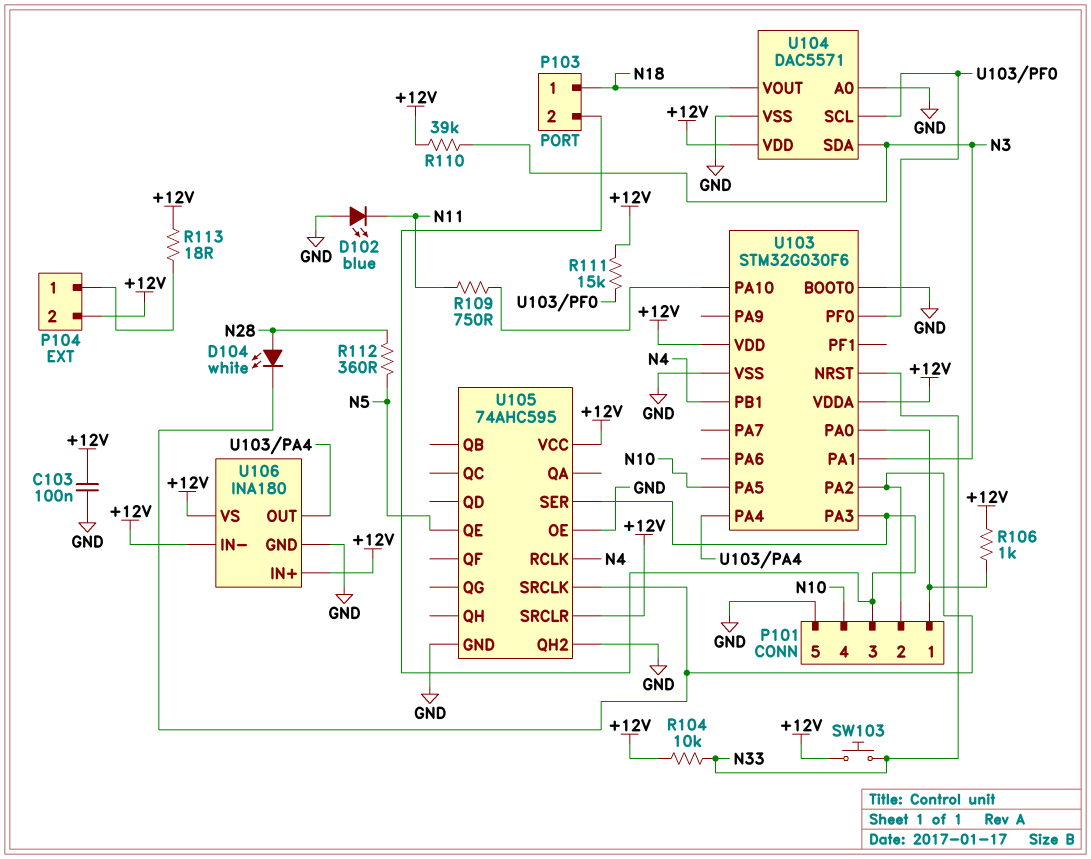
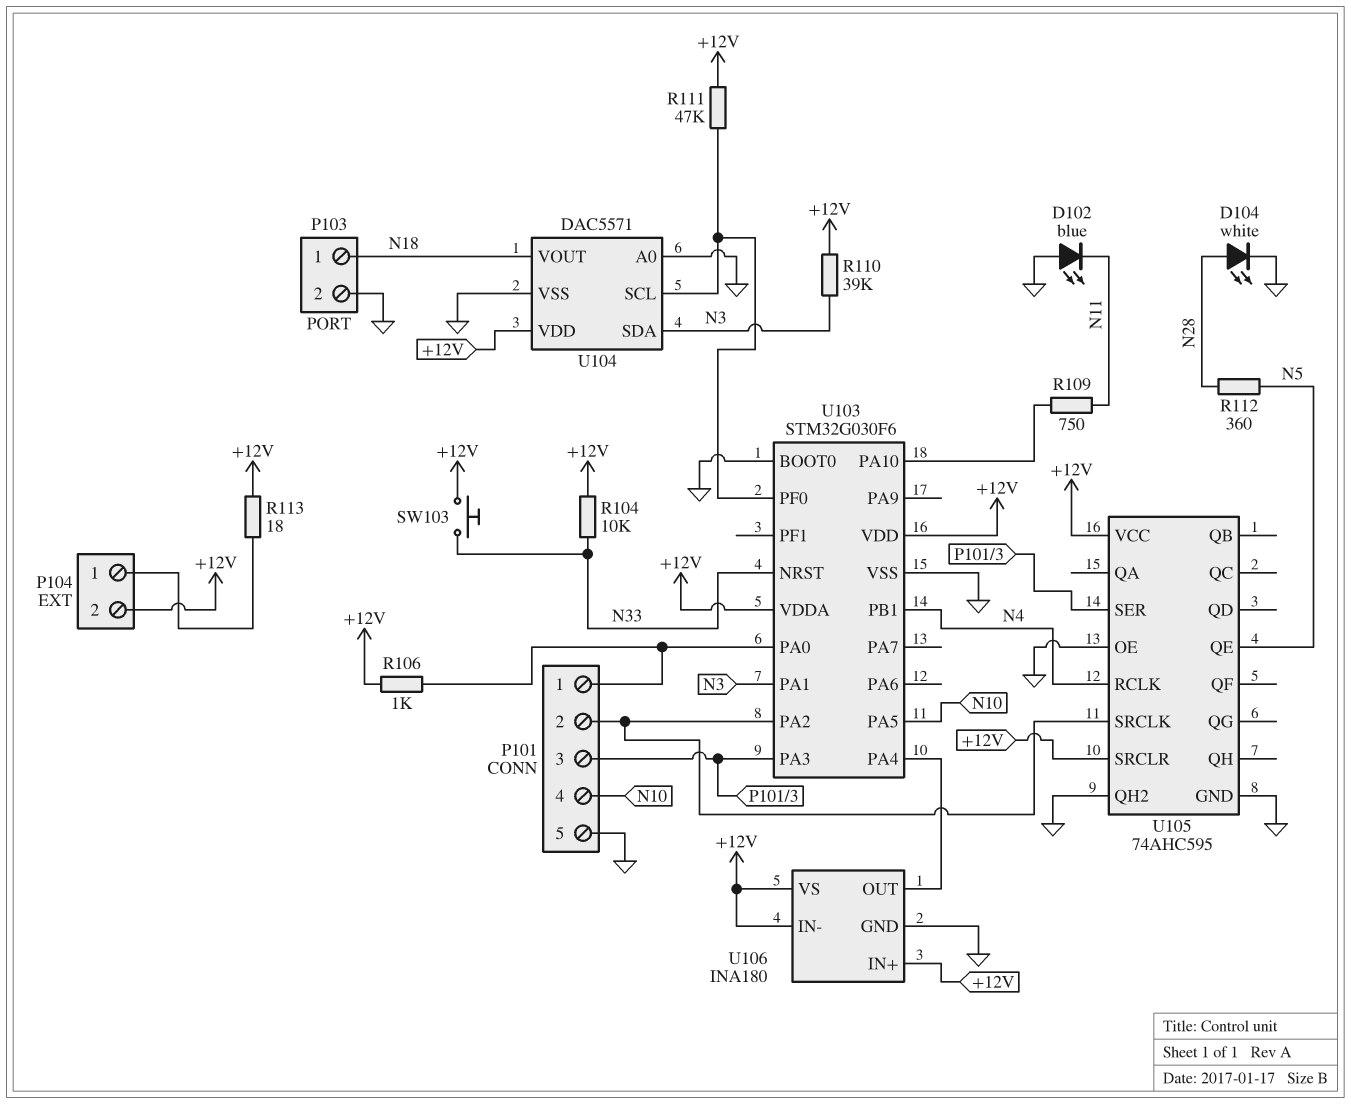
C103: 100nF (+12V, GND) -> none
D104: LED white (A N28, K P101/2) -> LED white (A N28, K GND)
P103 pin 2: P101/3 -> GND
R111: 15k (+12V, U103/PF0) -> 47k (+12V, U103/PF0)

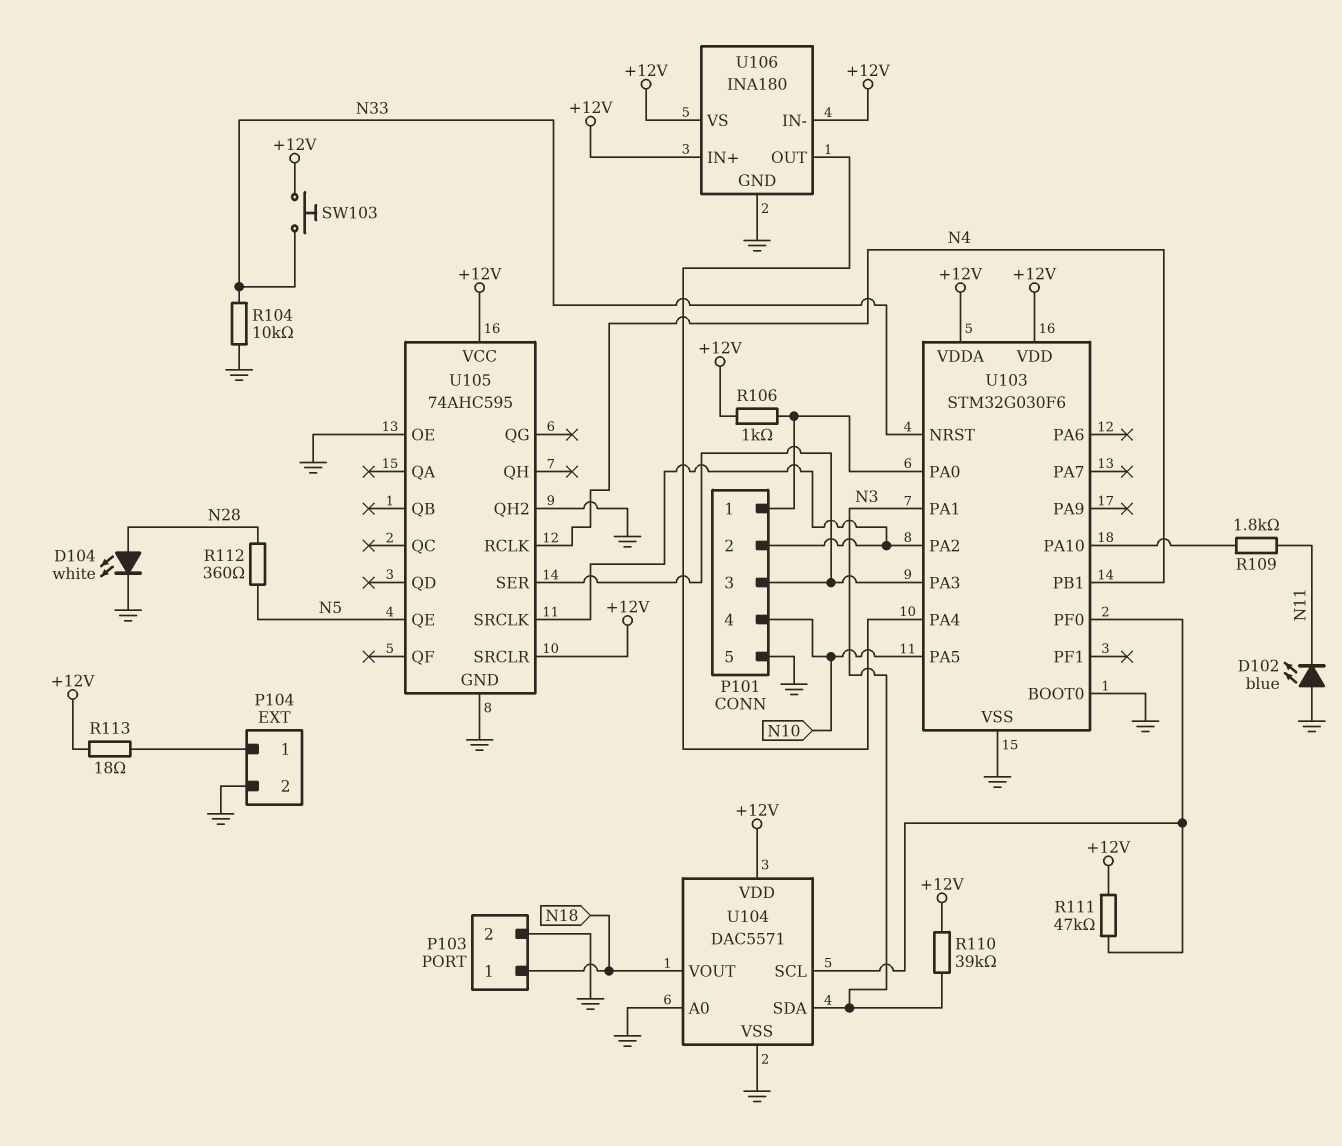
P104 pin 2: +12V -> GND
R104: 10k (+12V, N33) -> 10k (GND, N33)
R109: 750 (N11, U103/PA10) -> 1.8k (N11, U103/PA10)

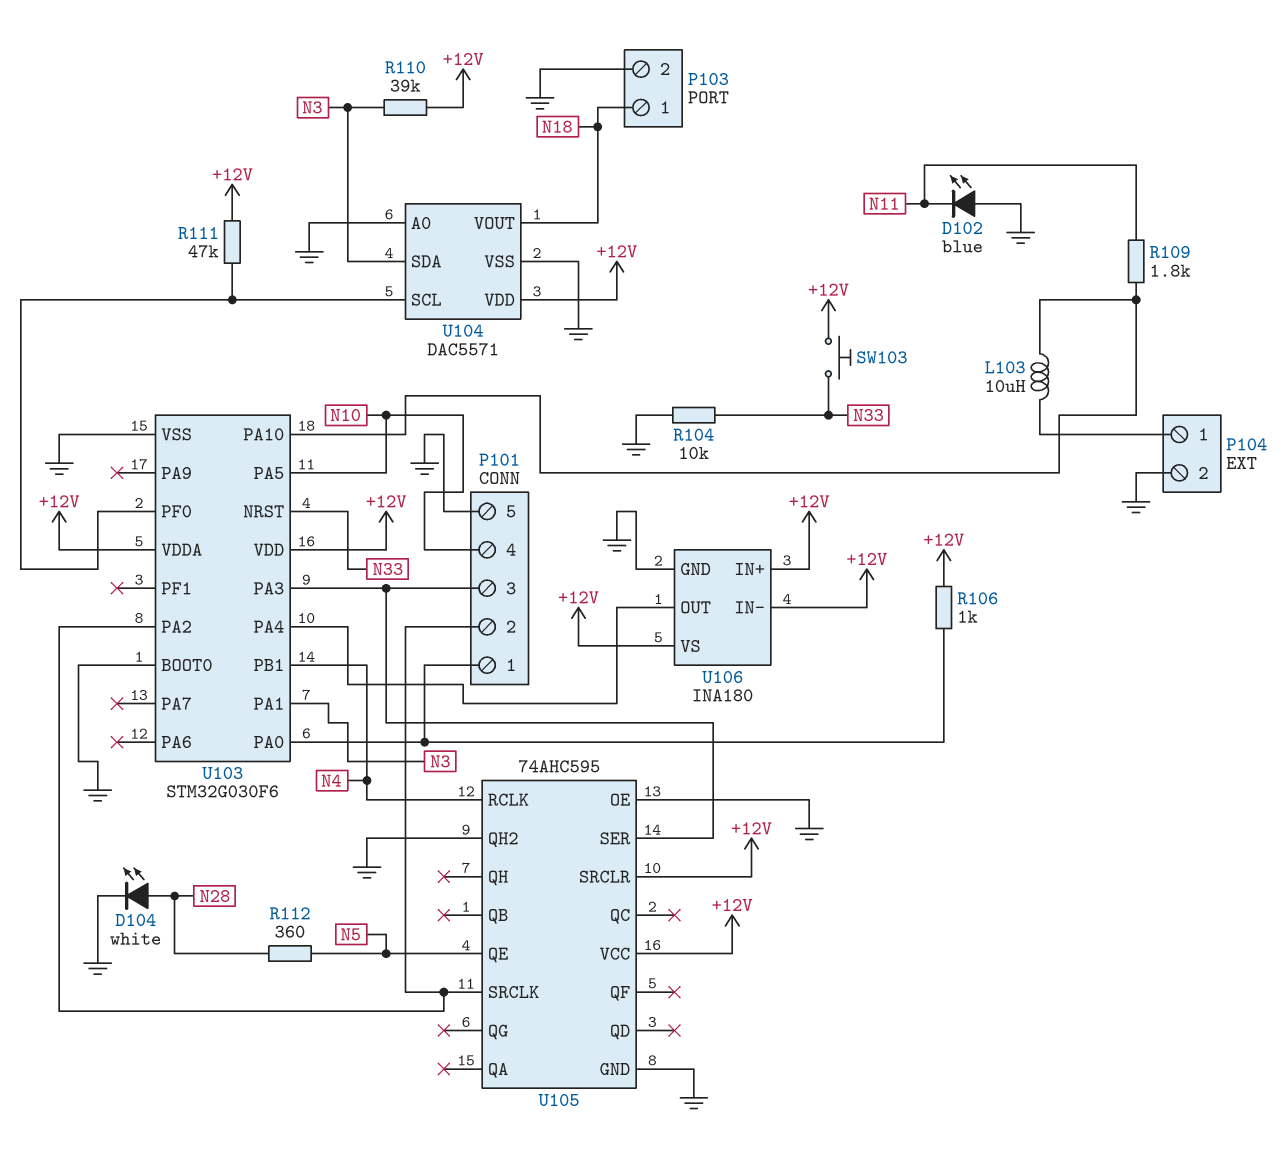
L103: none -> 10uH (P104/1, U103/PA10)
R113: 18 (+12V, P104/1) -> none

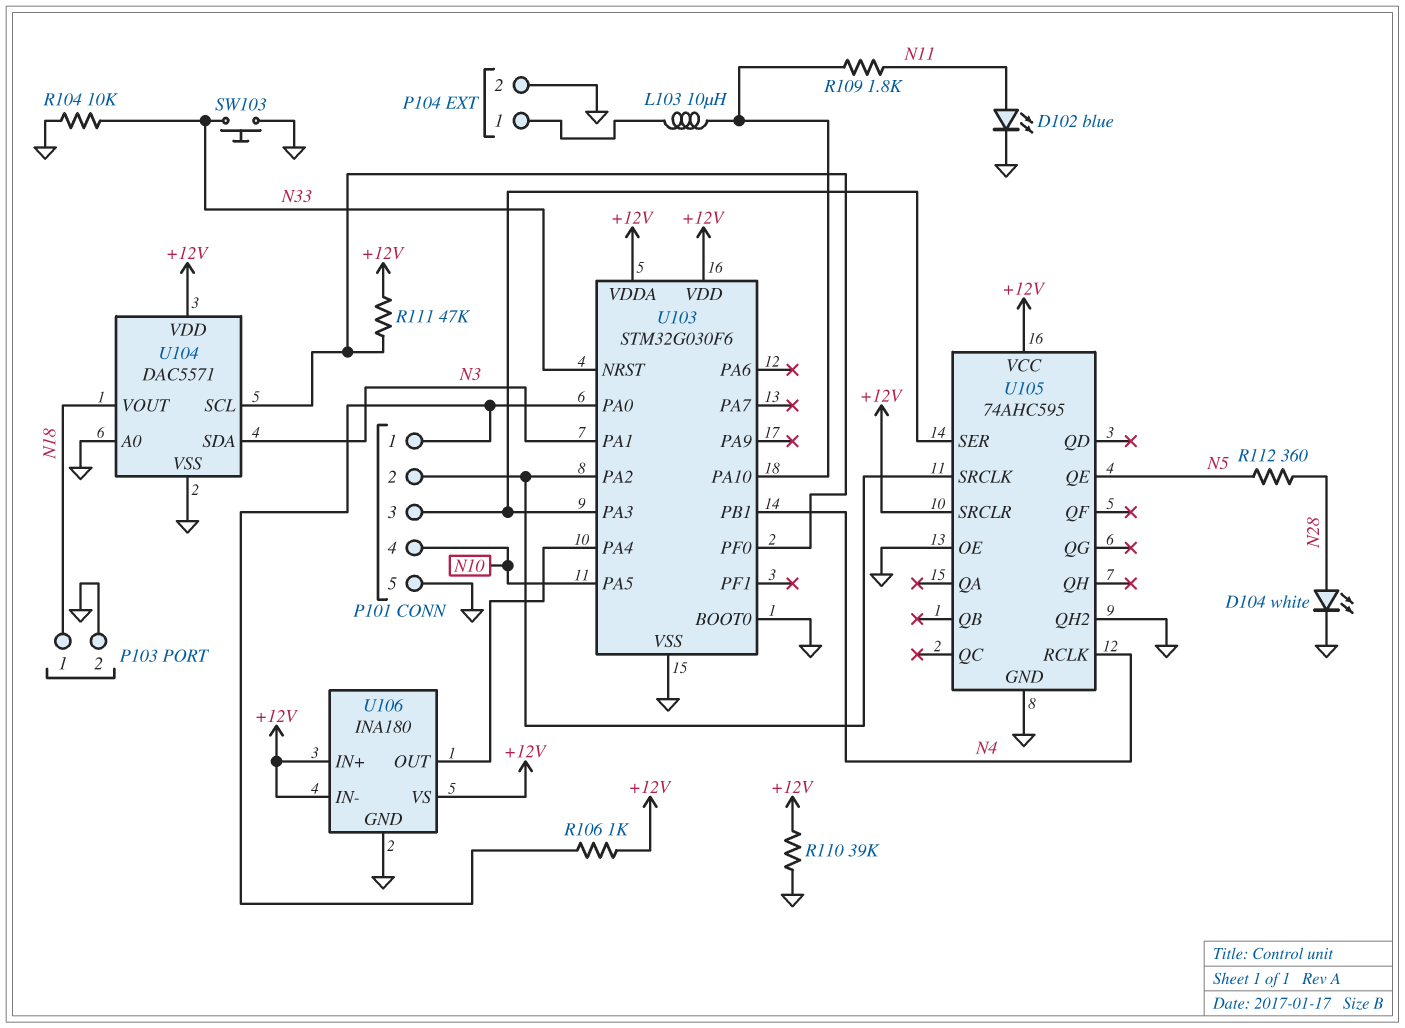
D102: LED blue (A GND, K N11) -> LED blue (A N11, K GND)
R110: 39k (+12V, N3) -> 39k (+12V, GND)
SW103: button (+12V, N33) -> button (GND, N33)

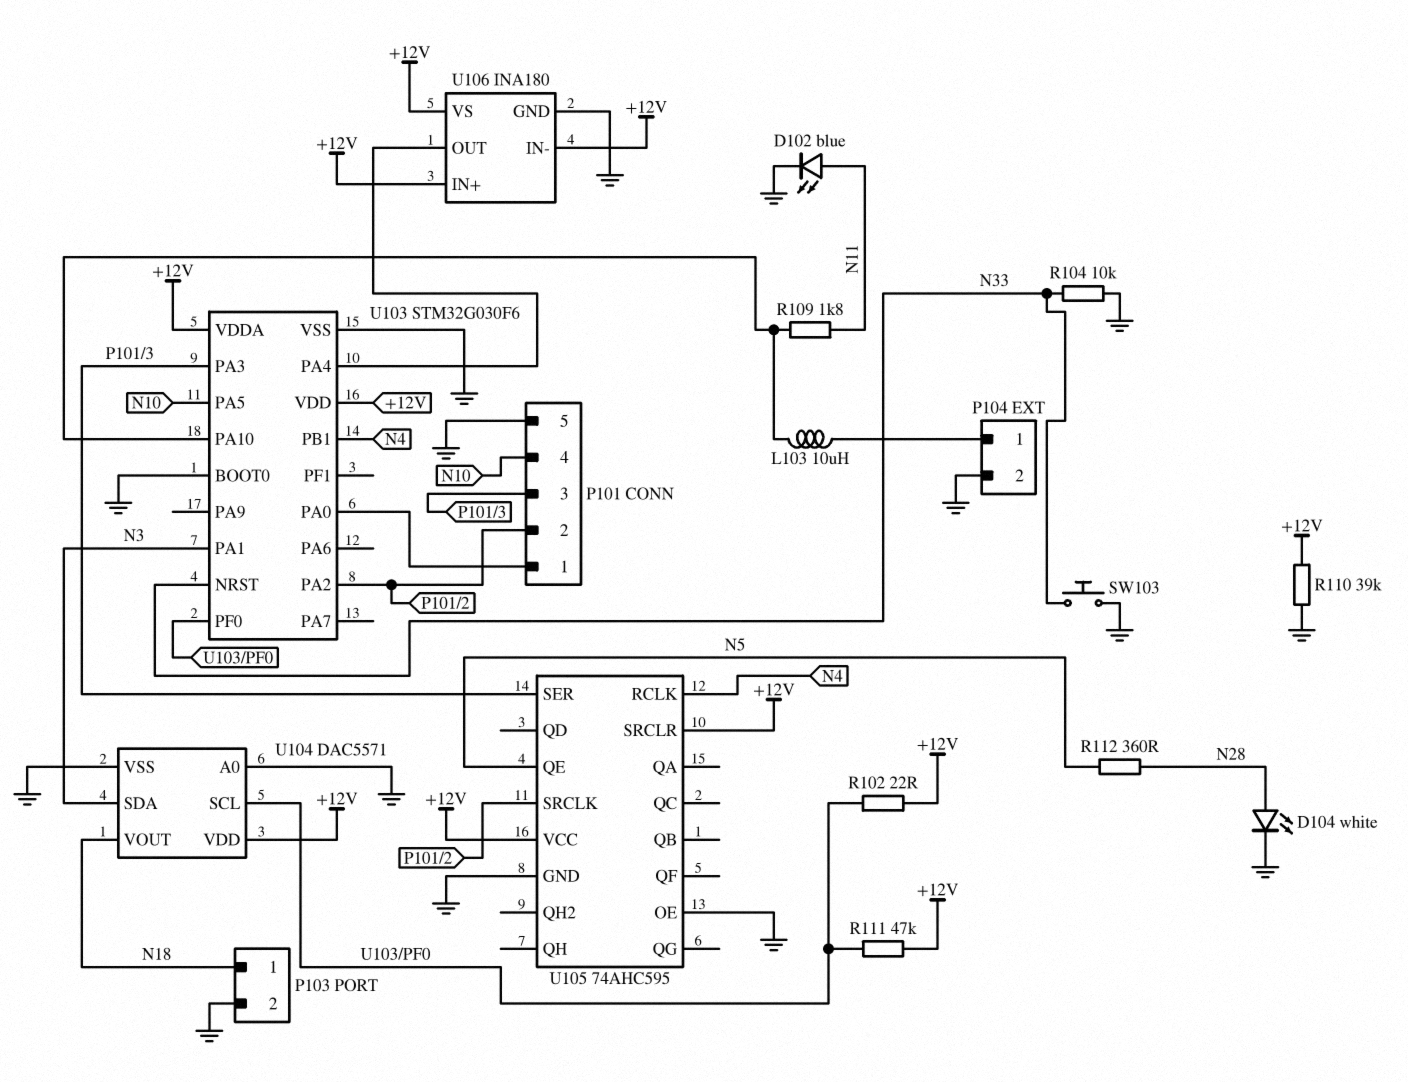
R102: none -> 22 (+12V, U103/PF0)
R106: 1k (+12V, P101/1) -> none
U105 pin QH2: GND -> none

